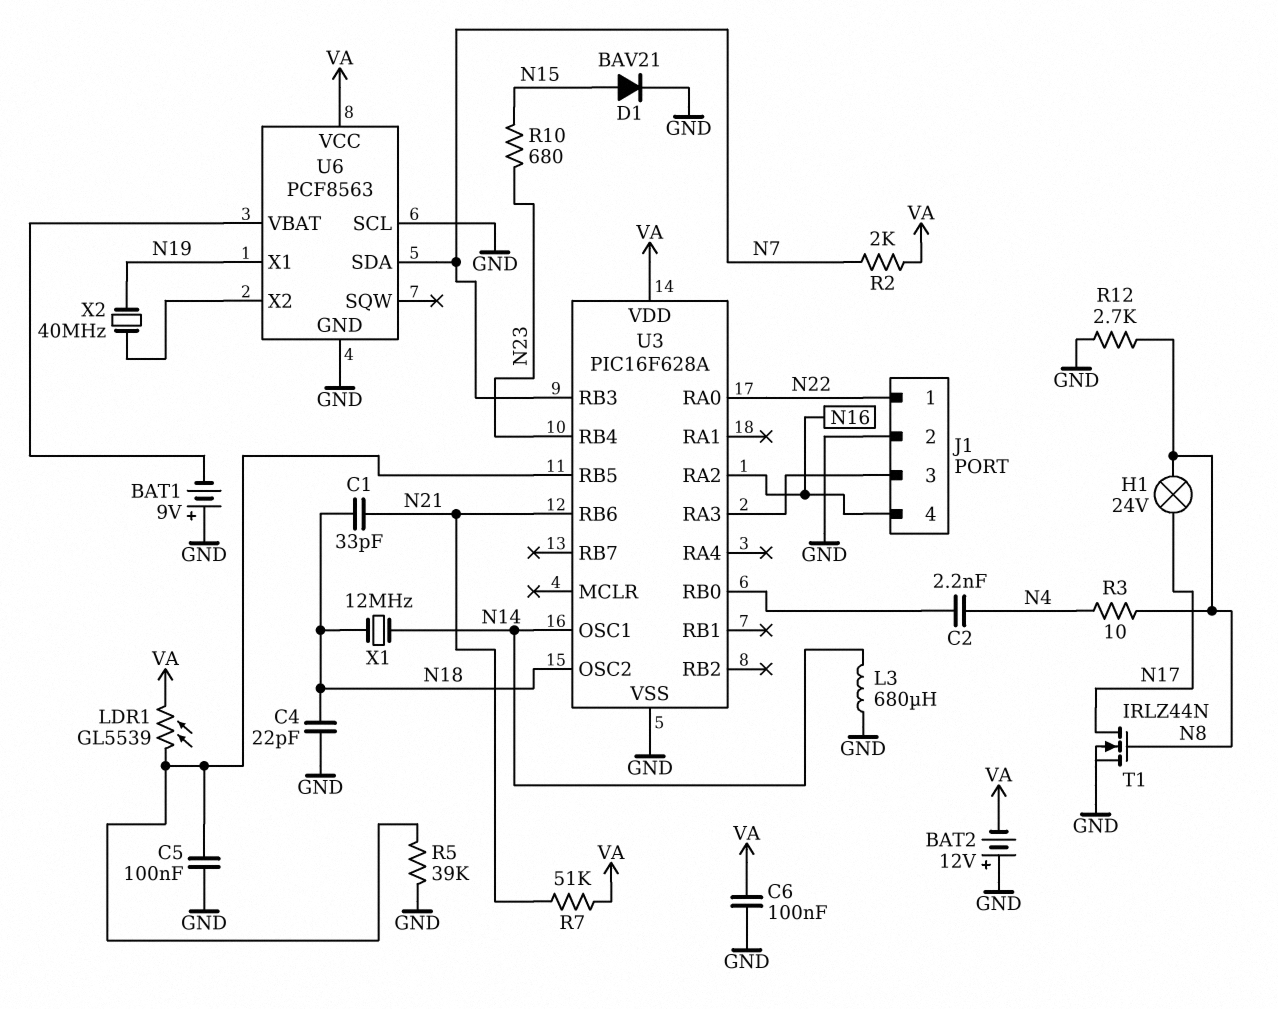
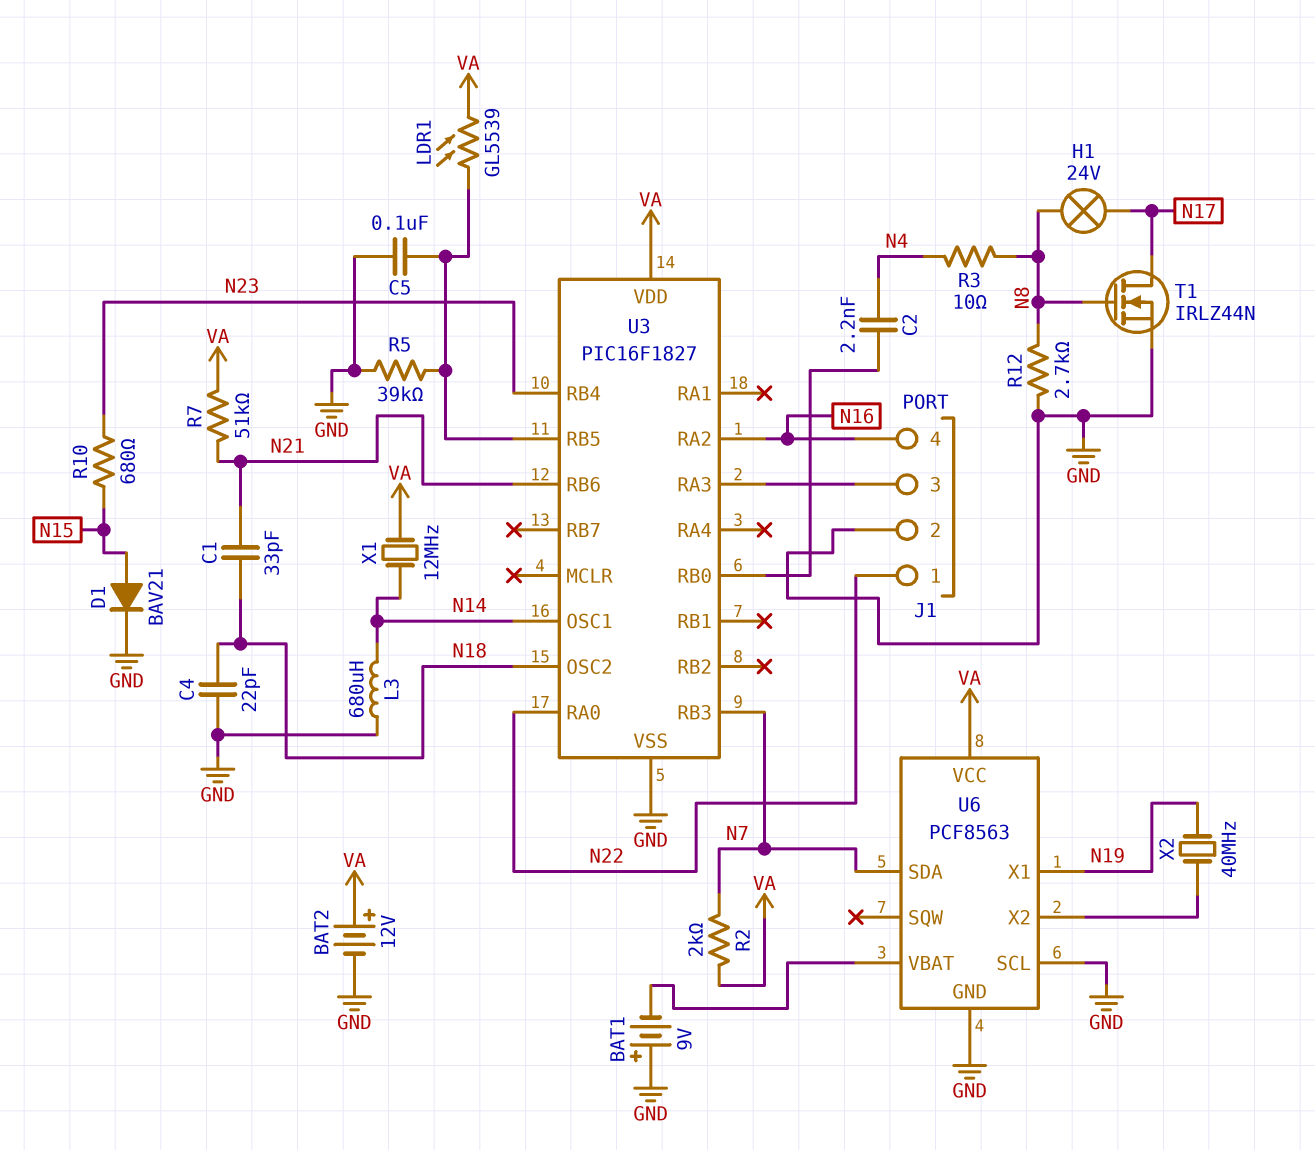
BAT2: 12V (plus GND, minus VA) -> 12V (plus VA, minus GND)
C6: 100nF (GND, VA) -> none
U3: PIC16F628A -> PIC16F1827
X1: 12MHz (N14, N18) -> 12MHz (N14, VA)

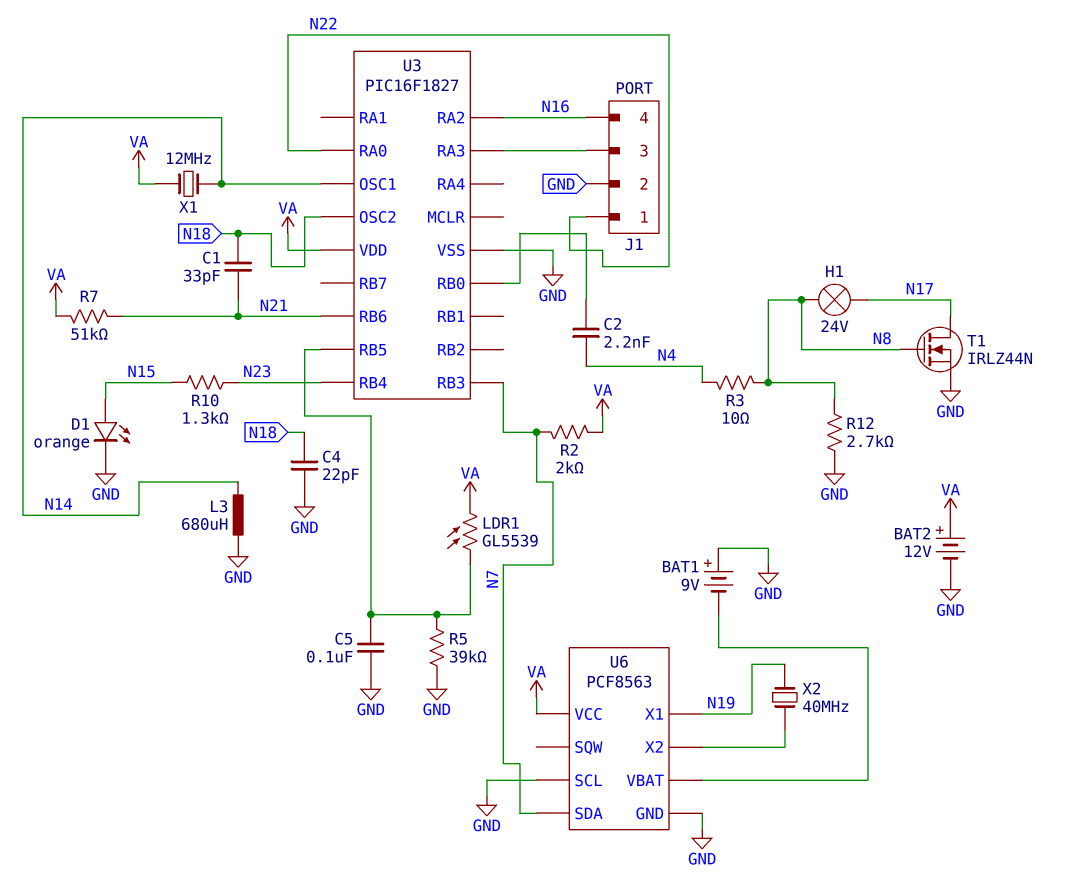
D1: diode BAV21 (A N15, K GND) -> LED orange (A N15, K GND)
R10: 680 (N15, N23) -> 1.3k (N15, N23)

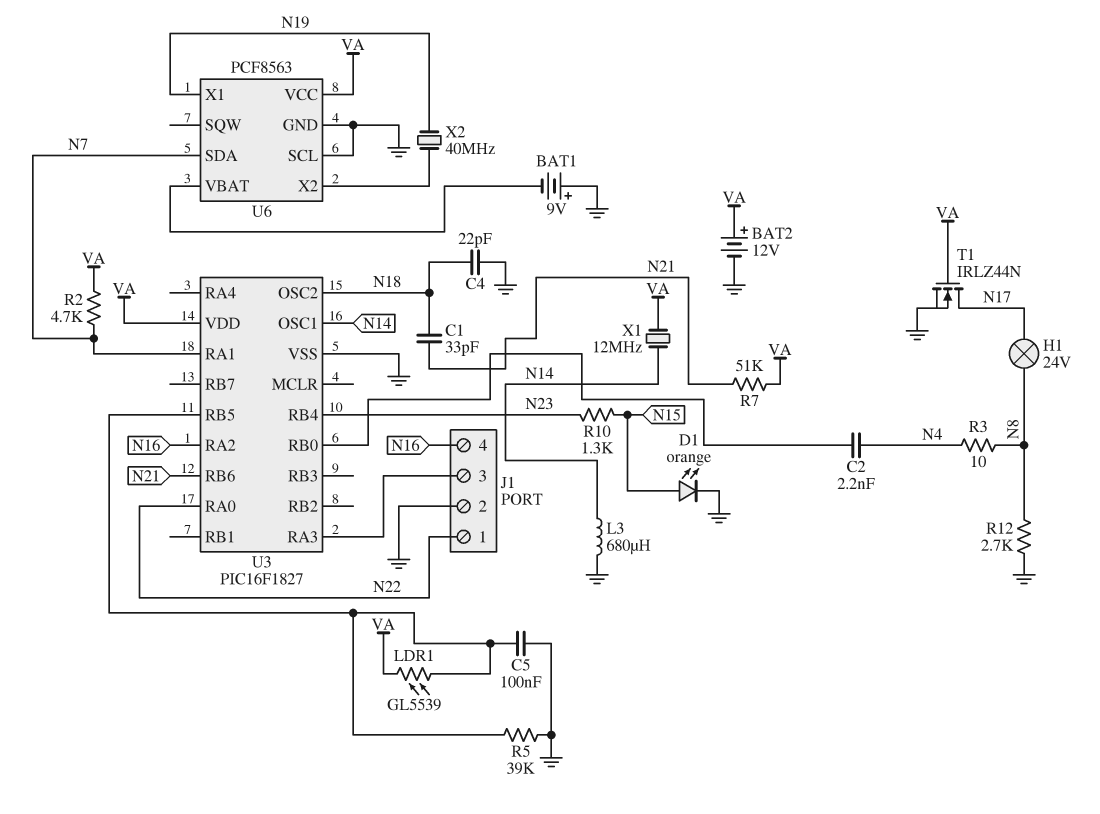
R2: 2k (N7, VA) -> 4.7k (N7, VA)
T1: NMOS IRLZ44N (G N8, D N17, S GND) -> NMOS IRLZ44N (G VA, D N17, S GND)
U3 pin RA1: none -> N7
U3 pin RB3: N7 -> none

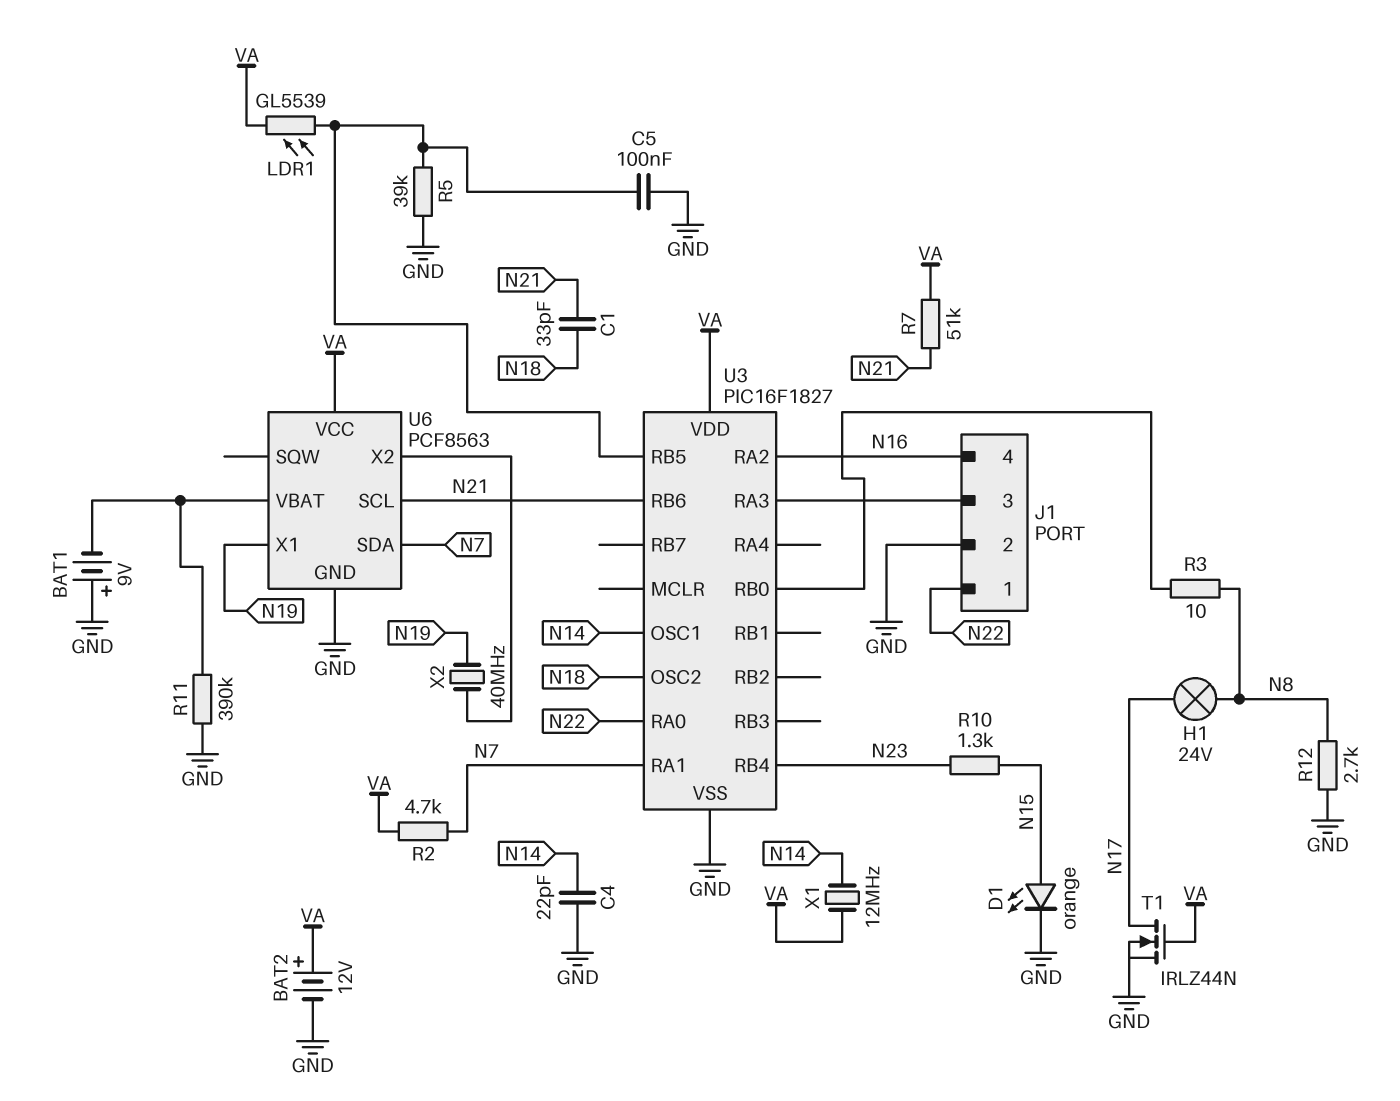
C2: 2.2nF (N4, U3/RB0) -> none
C4: 22pF (GND, N18) -> 22pF (GND, N14)
L3: 680uH (GND, N14) -> none
R3: 10 (N4, N8) -> 10 (N8, U3/RB0)
R11: none -> 390k (GND, U6/VBAT)
U6 pin SCL: GND -> N21

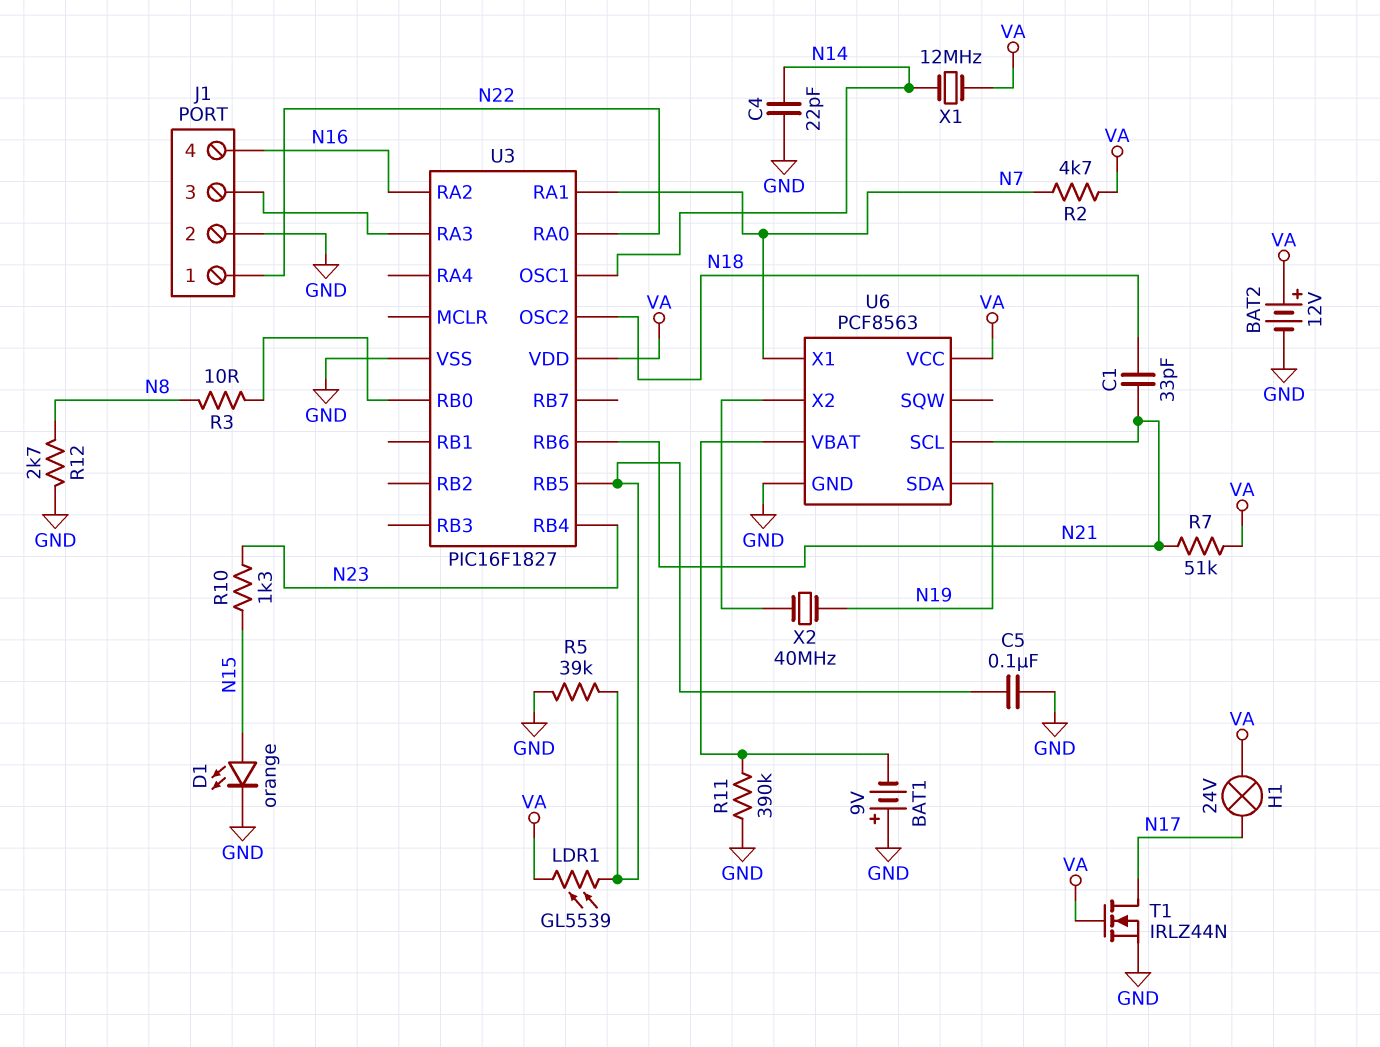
H1: lamp 24V (N8, N17) -> lamp 24V (N17, VA)
U6 pin SDA: N7 -> N19
U6 pin X1: N19 -> N7

